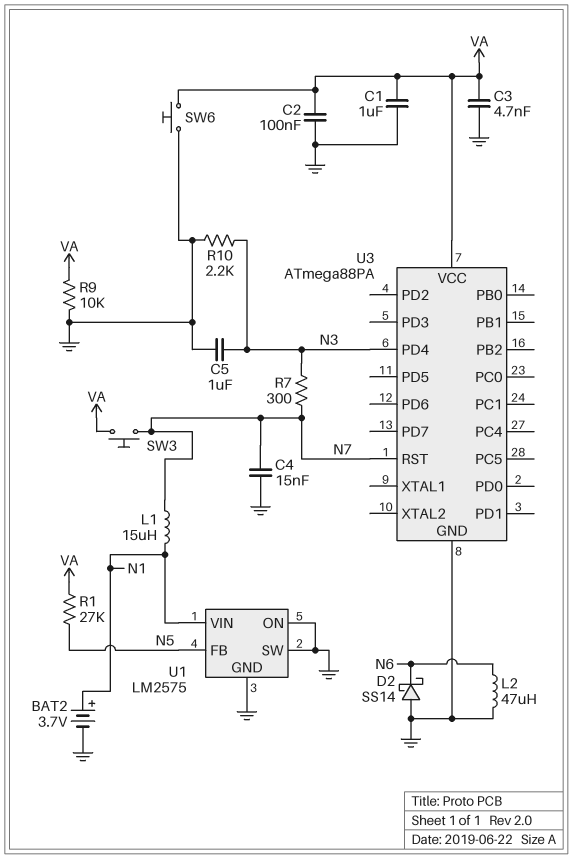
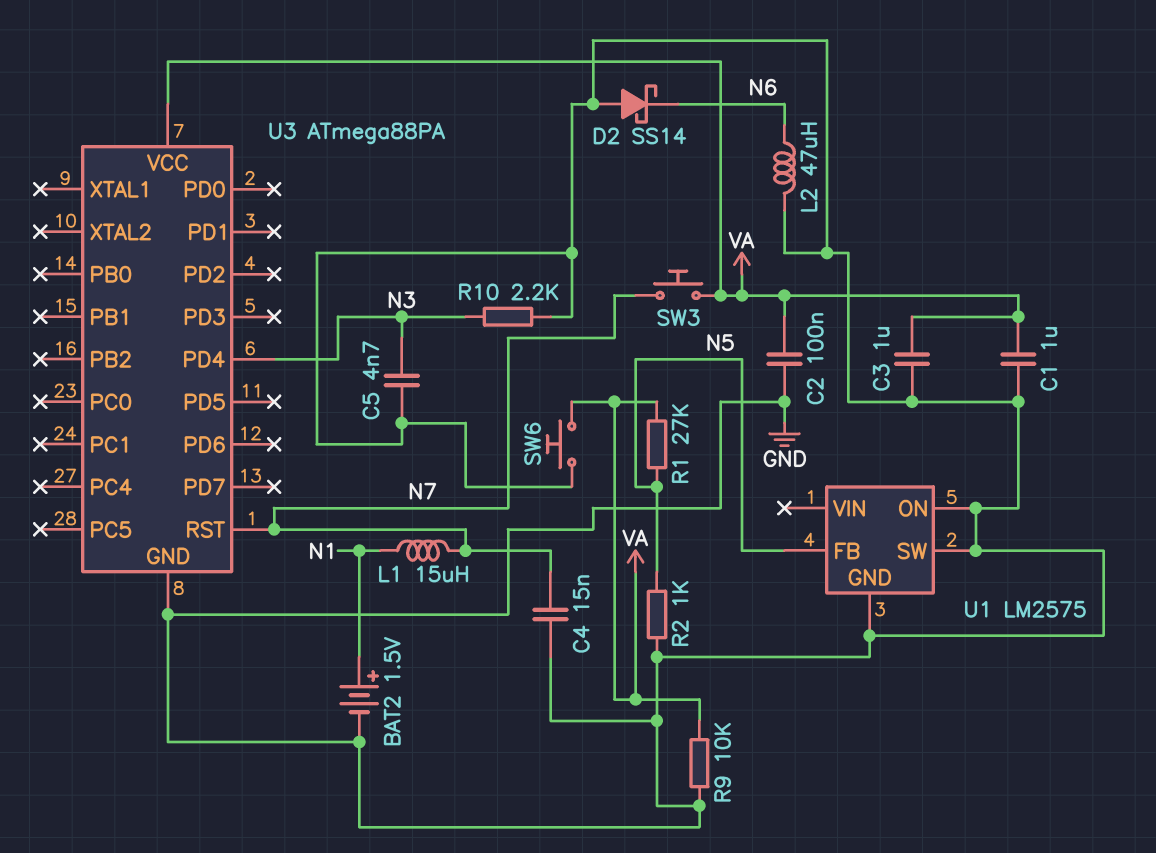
BAT2: 3.7V (plus N1, minus GND) -> 1.5V (plus N1, minus GND)
C3: 4.7nF (GND, VA) -> 1uF (GND, VA)
C5: 1uF (GND, N3) -> 4.7nF (GND, N3)
R2: none -> 1k (GND, N5)
R7: 300 (N3, N7) -> none
U1 pin VIN: N1 -> none

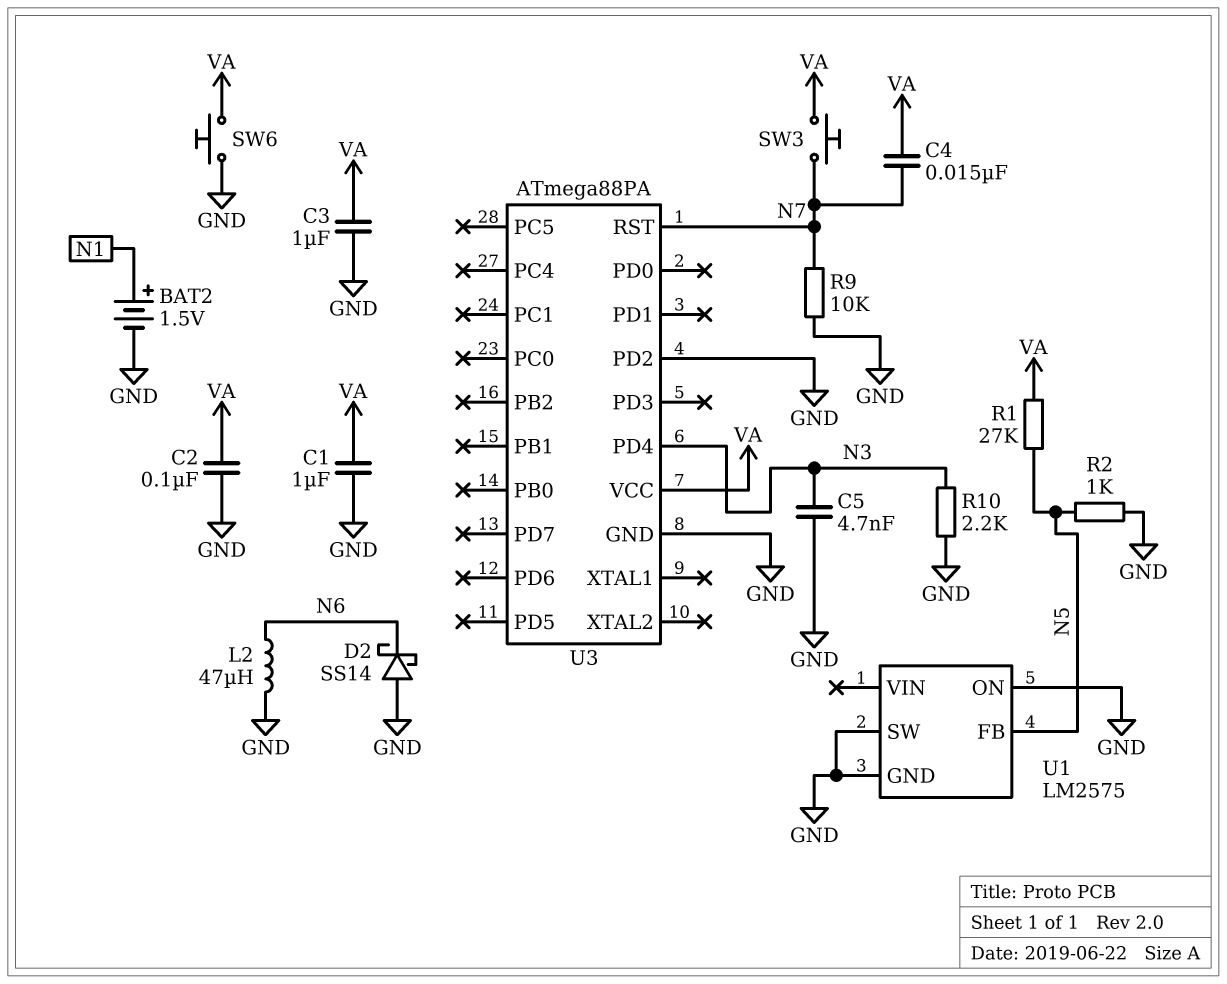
C4: 15nF (GND, N7) -> 15nF (N7, VA)
L1: 15uH (N1, N7) -> none
R9: 10k (GND, VA) -> 10k (GND, N7)
U3 pin PD2: none -> GND

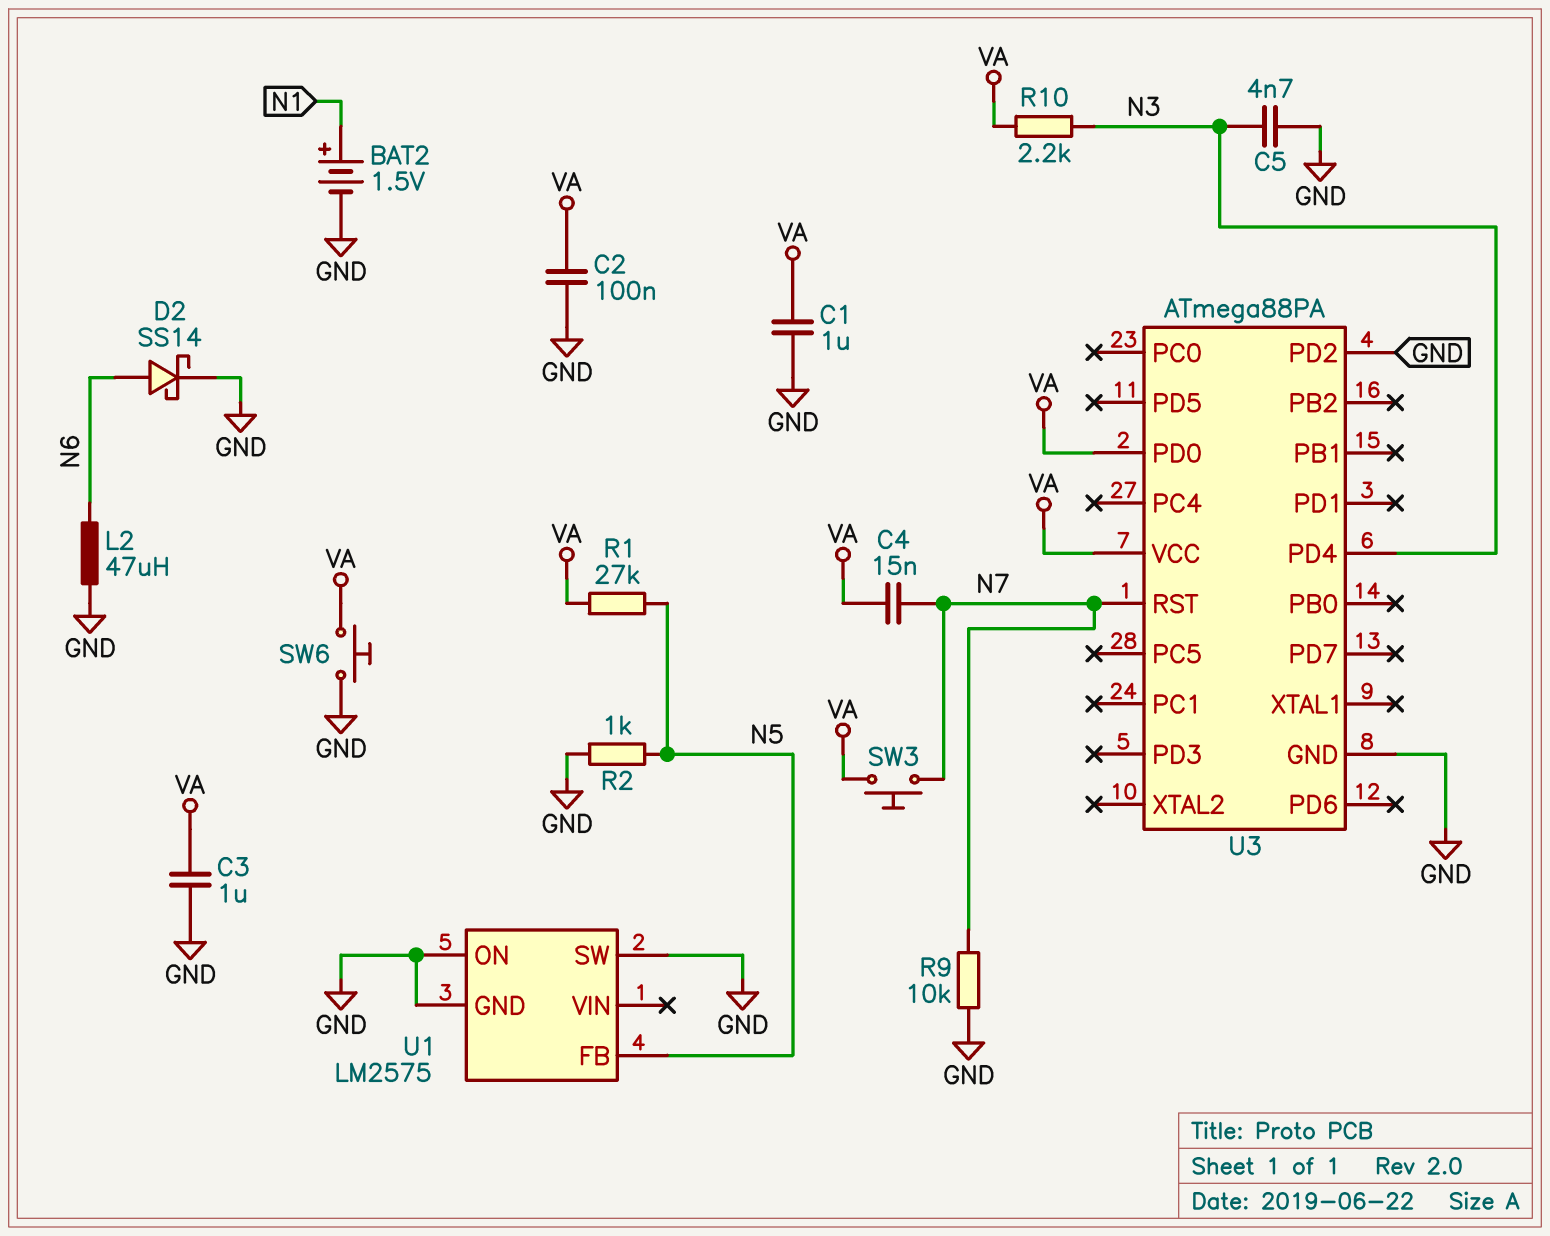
D2: schottky SS14 (A GND, K N6) -> schottky SS14 (A N6, K GND)
R10: 2.2k (GND, N3) -> 2.2k (N3, VA)
U3 pin PD0: none -> VA

